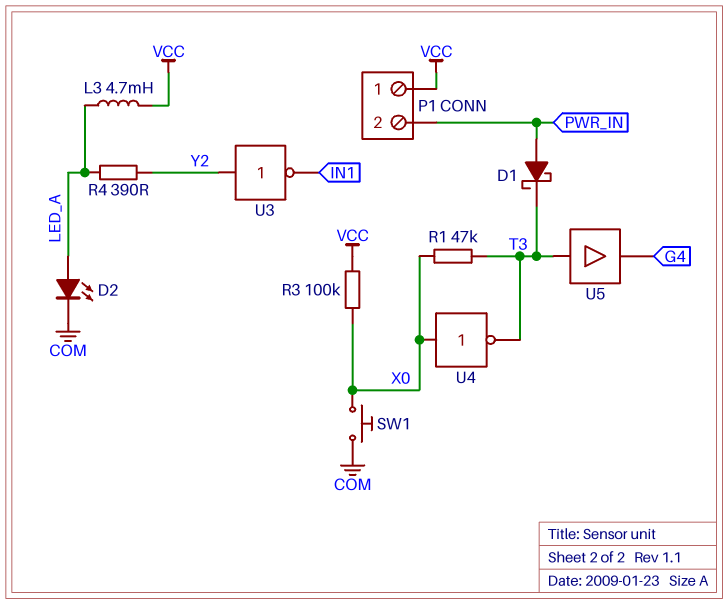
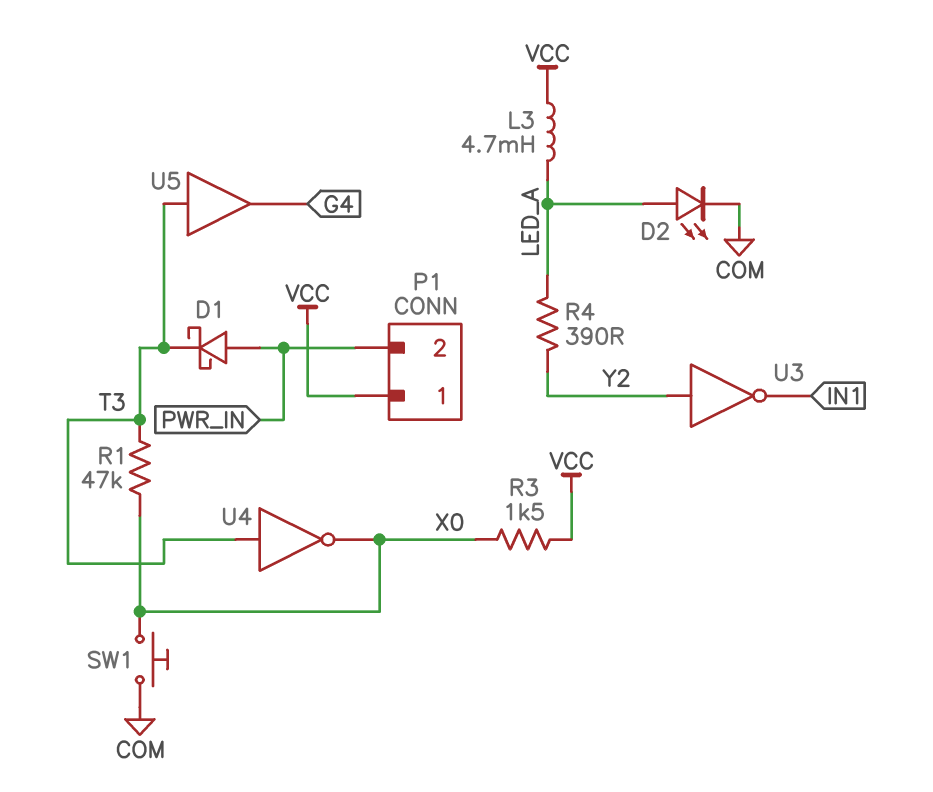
R3: 100k (VCC, X0) -> 1.5k (VCC, X0)
U4: NOT (in X0, out T3) -> NOT (in T3, out X0)

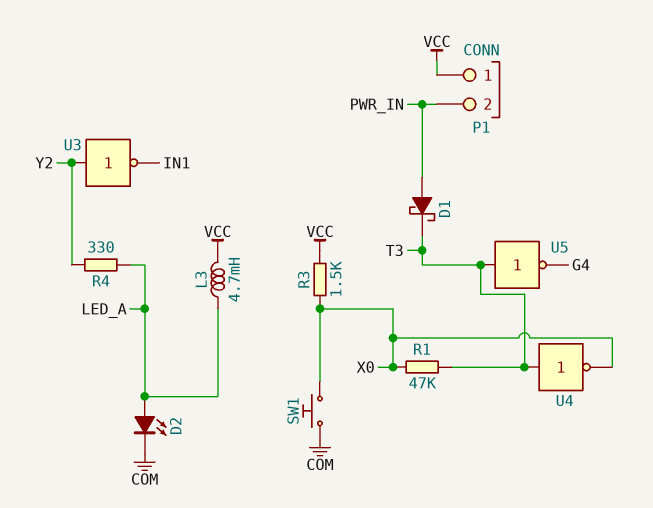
R4: 390 (LED_A, Y2) -> 330 (LED_A, Y2)
U5: buffer (in T3, out G4) -> NOT (in T3, out G4)

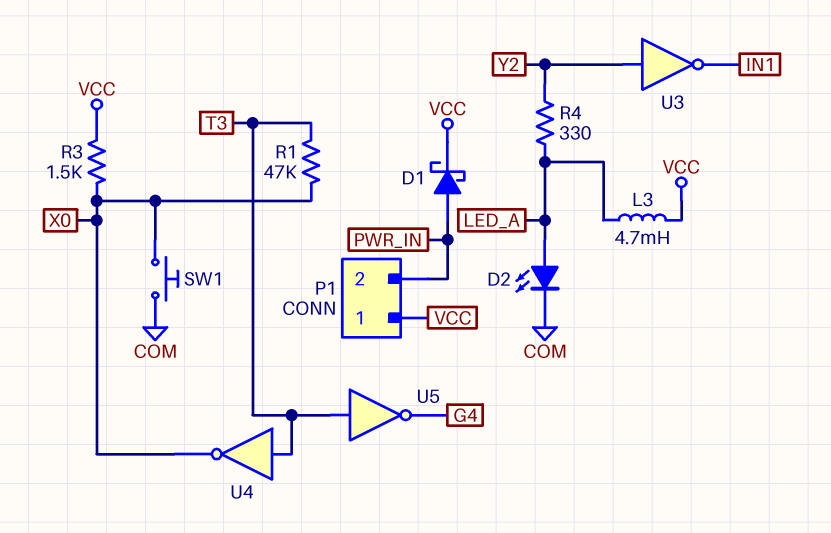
D1: schottky (A PWR_IN, K T3) -> schottky (A PWR_IN, K VCC)

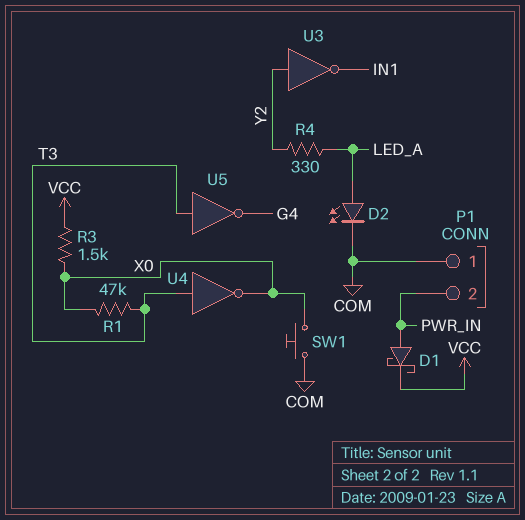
L3: 4.7mH (LED_A, VCC) -> none
P1 pin 1: VCC -> COM

